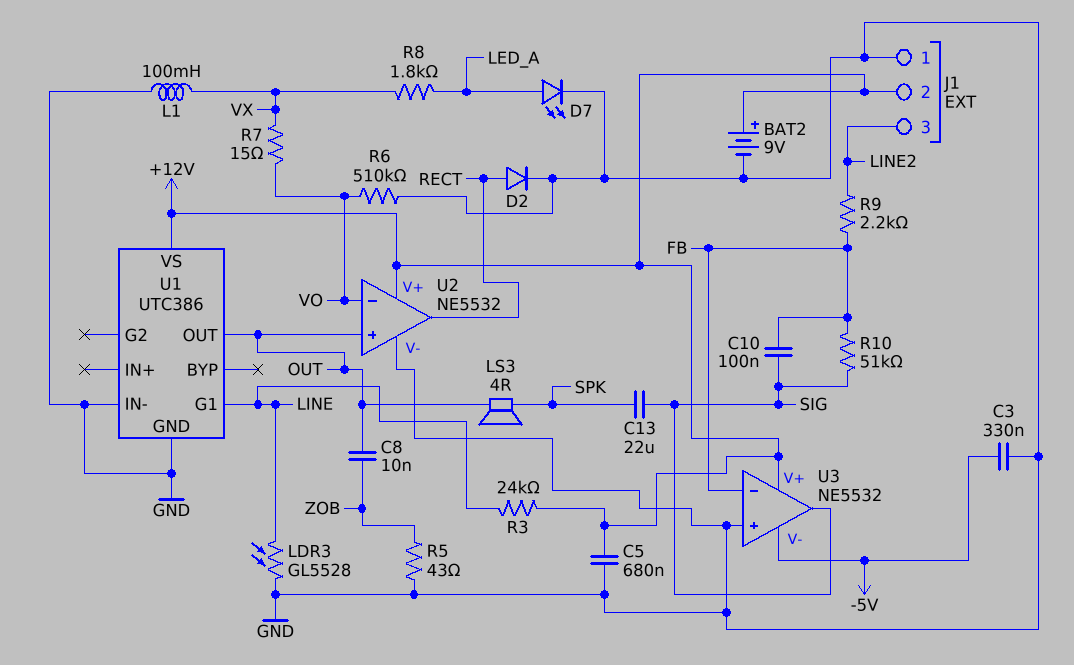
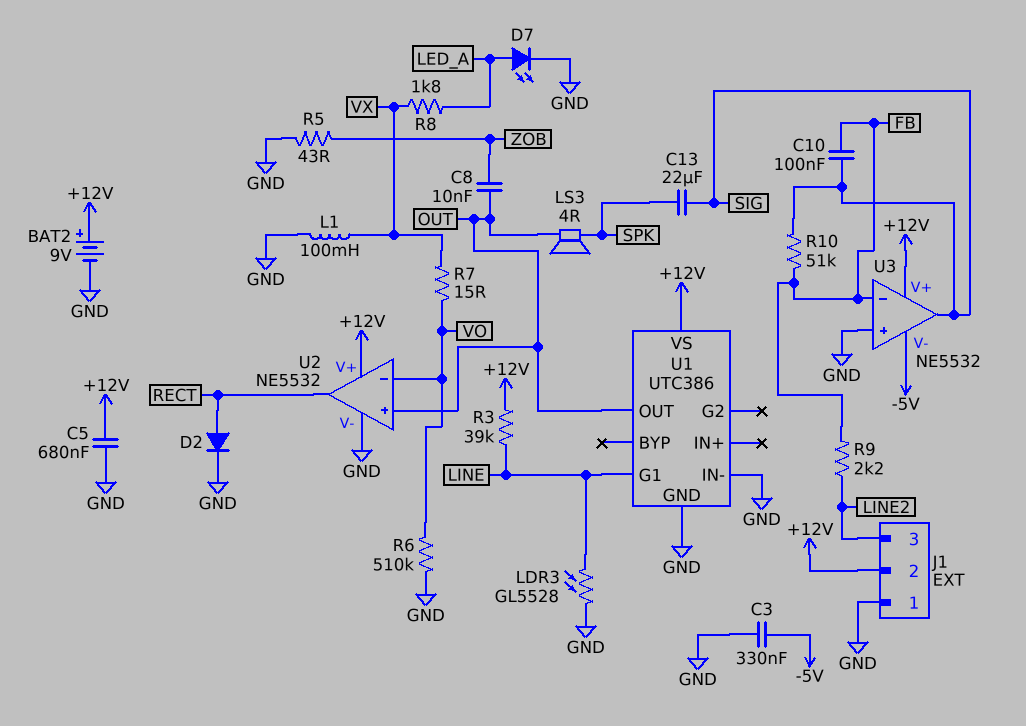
R3: 24k (+12V, LINE) -> 39k (+12V, LINE)

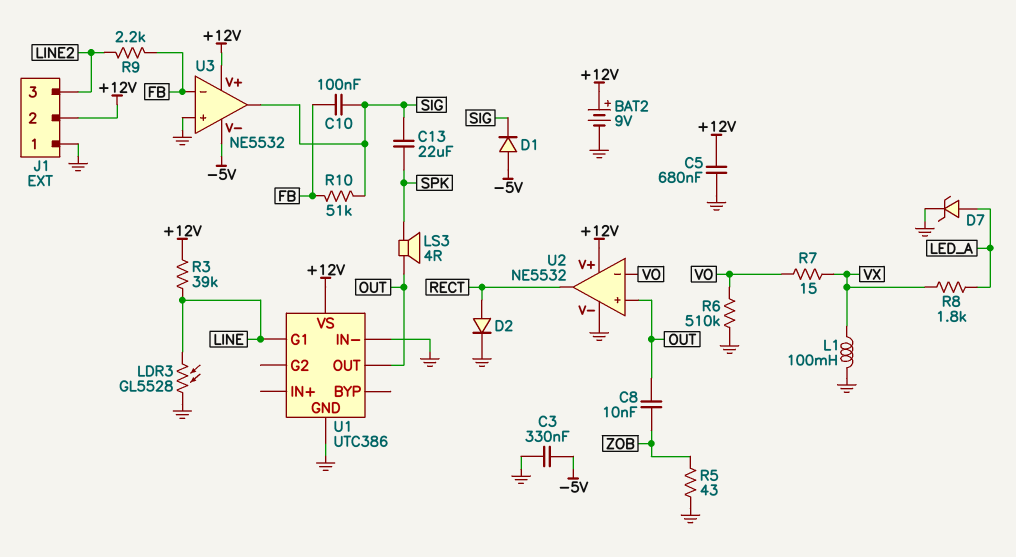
D1: none -> diode (A -5V, K SIG)
D7: LED (A LED_A, K GND) -> zener (A LED_A, K GND)

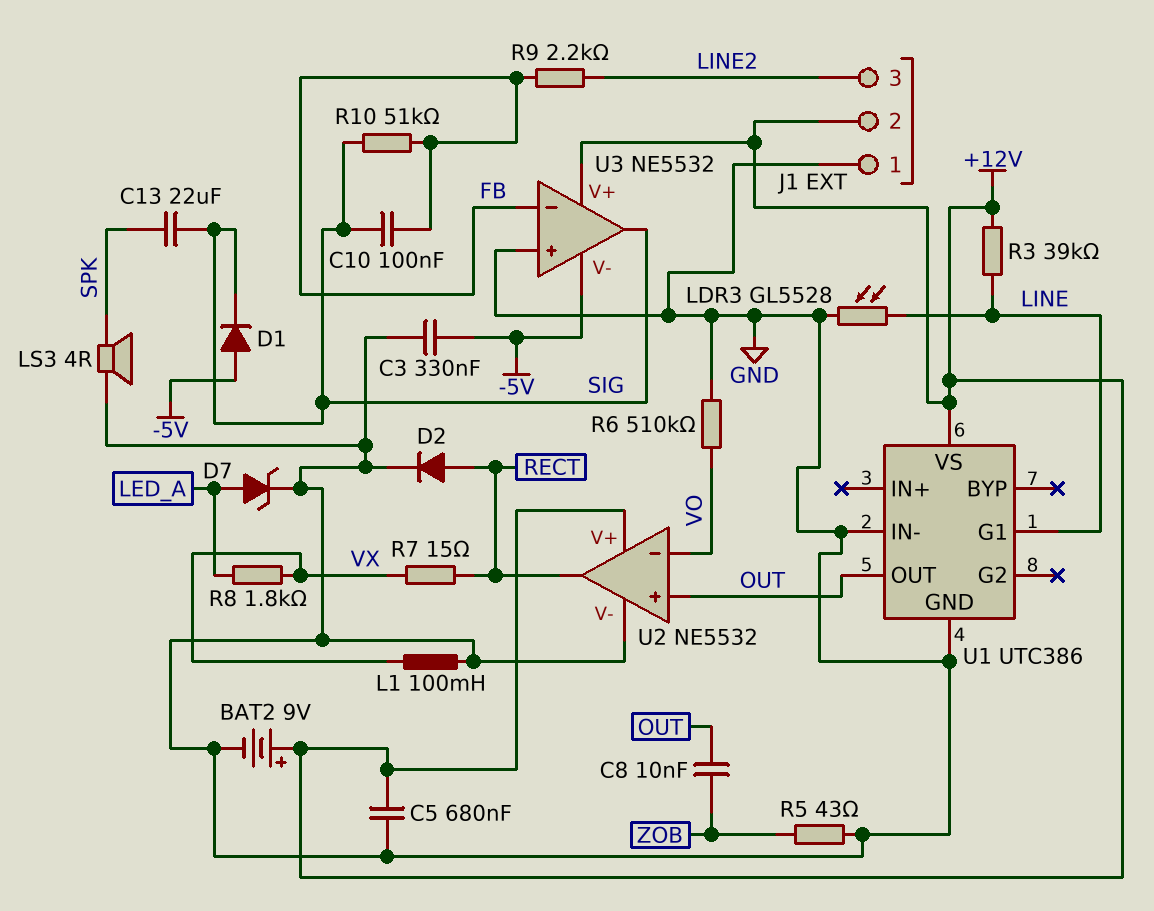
LS3: speaker 4R (OUT, SPK) -> speaker 4R (GND, SPK)
R7: 15 (VO, VX) -> 15 (RECT, VX)

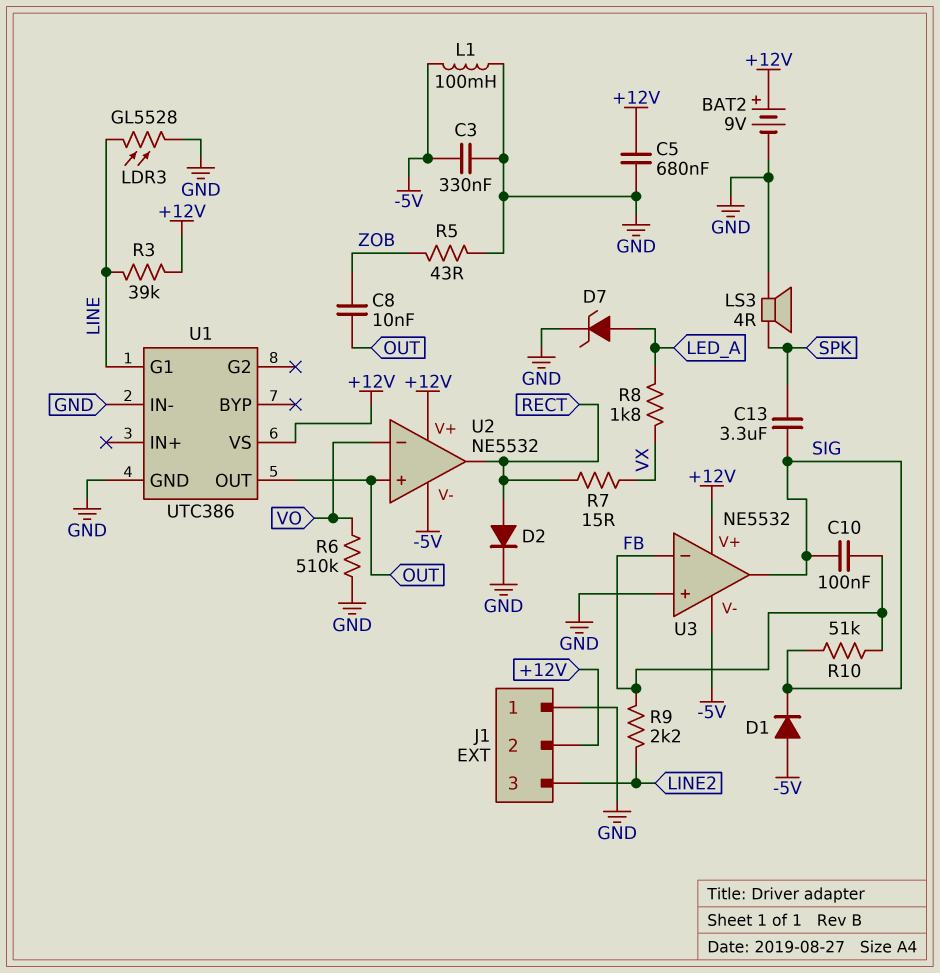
C13: 22uF (SIG, SPK) -> 3.3uF (SIG, SPK)
L1: 100mH (GND, VX) -> 100mH (-5V, GND)
U2 pin V-: GND -> -5V

